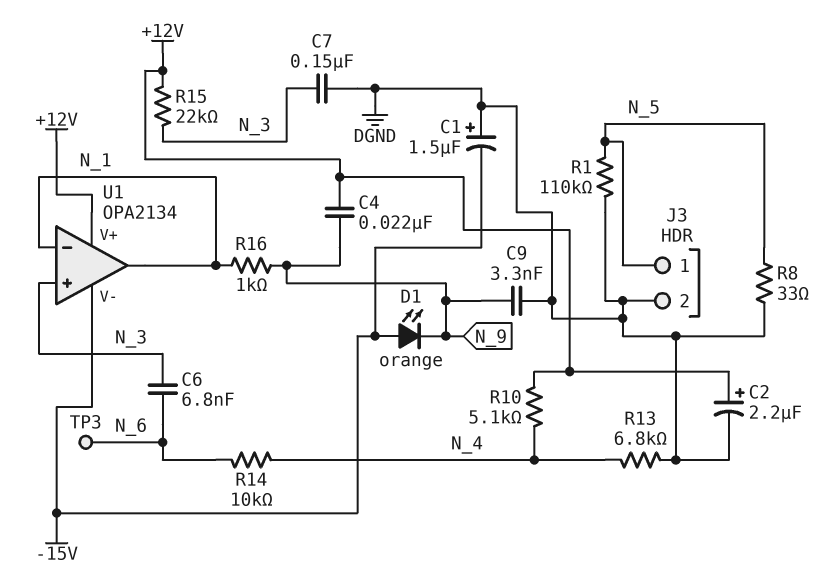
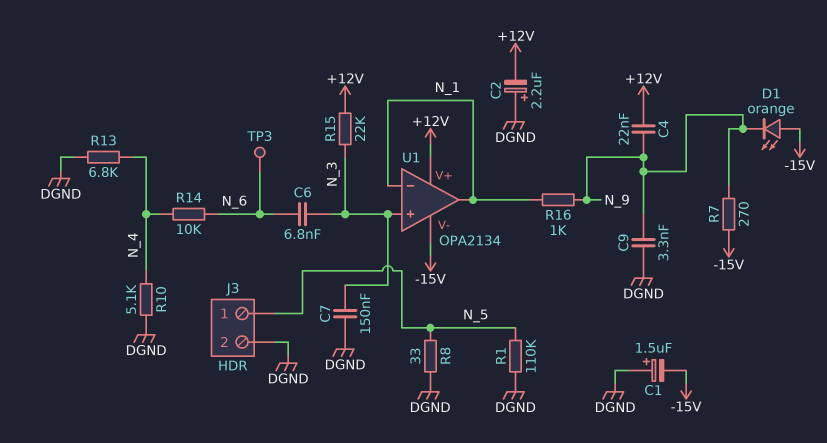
C2: 2.2uF (plus +12V, minus DGND) -> 2.2uF (plus DGND, minus +12V)
R7: none -> 270 (-15V, N_9)
R10: 5.1k (+12V, N_4) -> 5.1k (DGND, N_4)

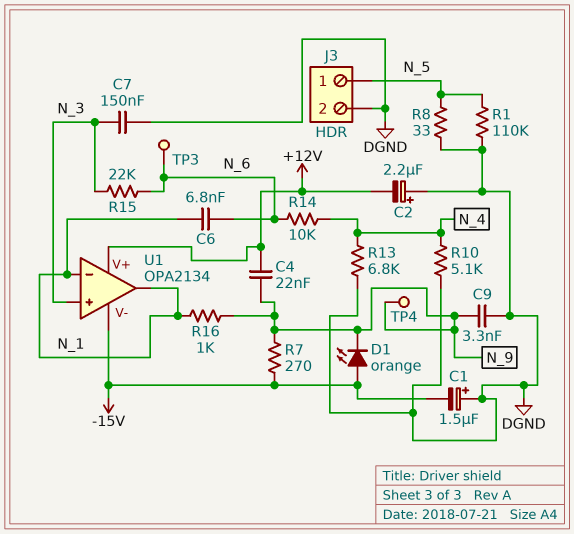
C6: 6.8nF (N_3, N_6) -> 6.8nF (N_1, N_6)
R15: 22k (+12V, N_3) -> 22k (N_3, N_6)
TP4: none -> test point (N_9)

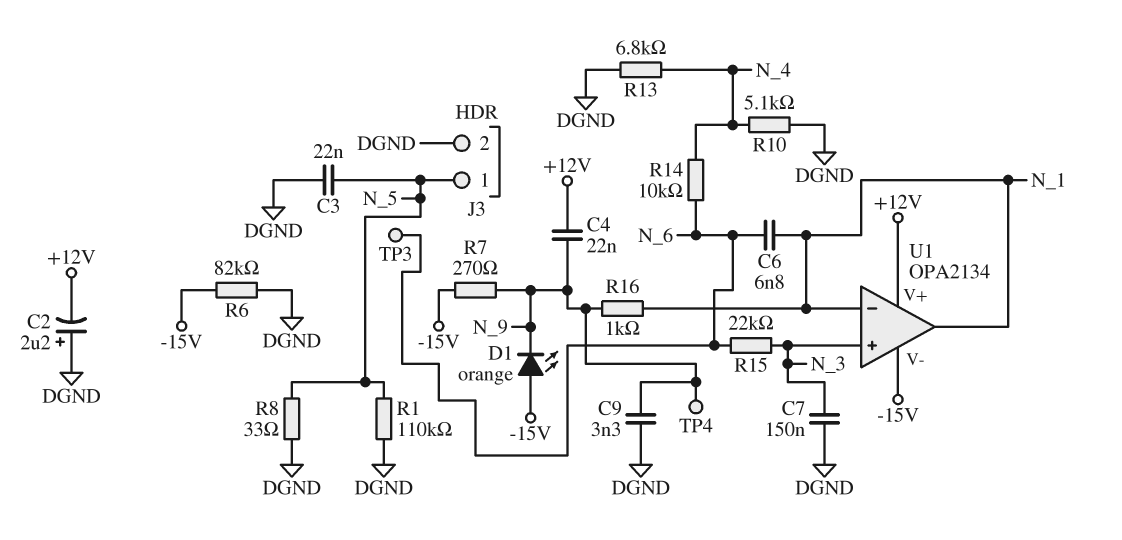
C1: 1.5uF (plus DGND, minus -15V) -> none
C3: none -> 22nF (DGND, N_5)
R6: none -> 82k (-15V, DGND)

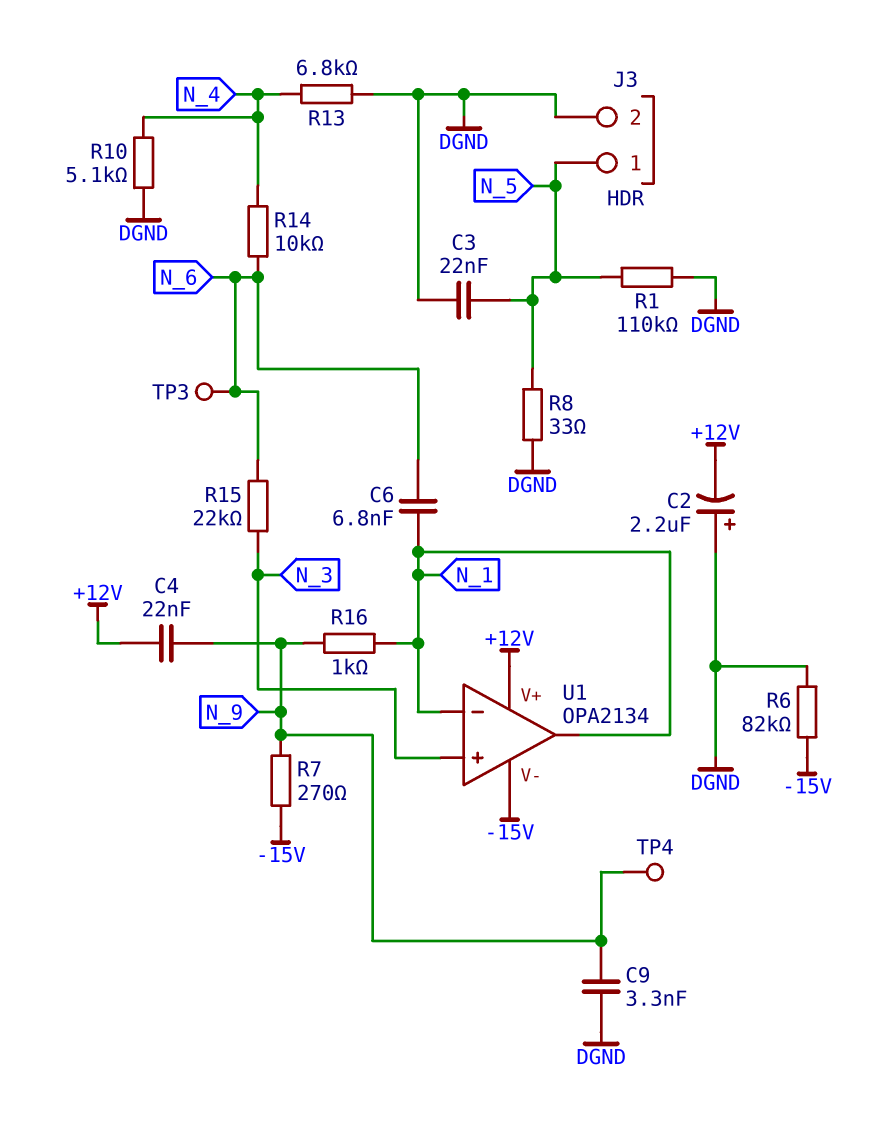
C7: 150nF (DGND, N_3) -> none
D1: LED orange (A -15V, K N_9) -> none

